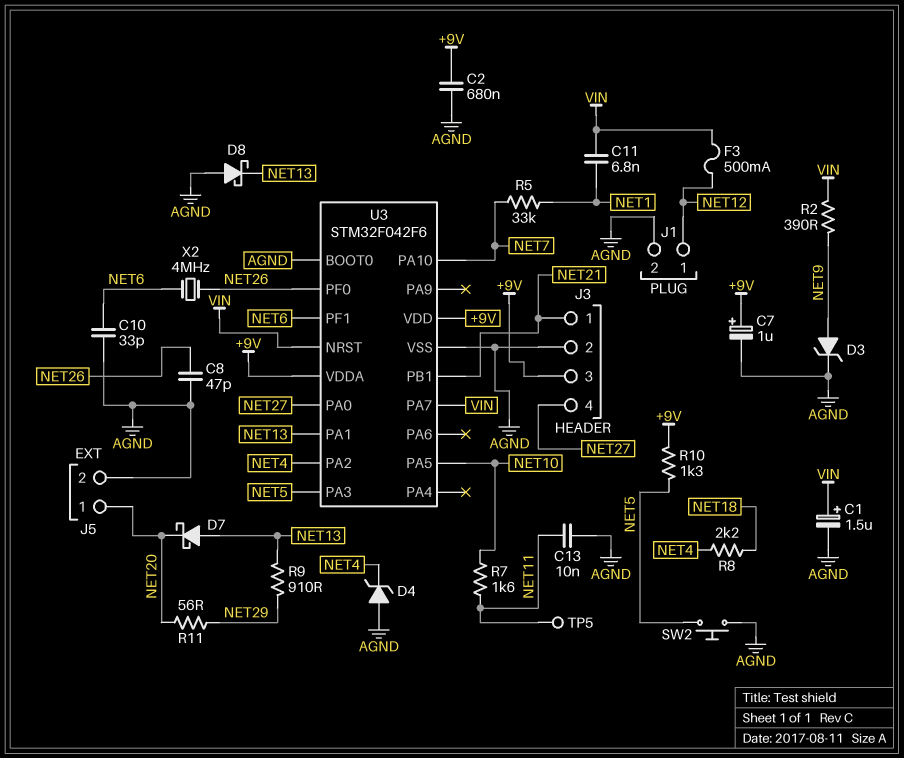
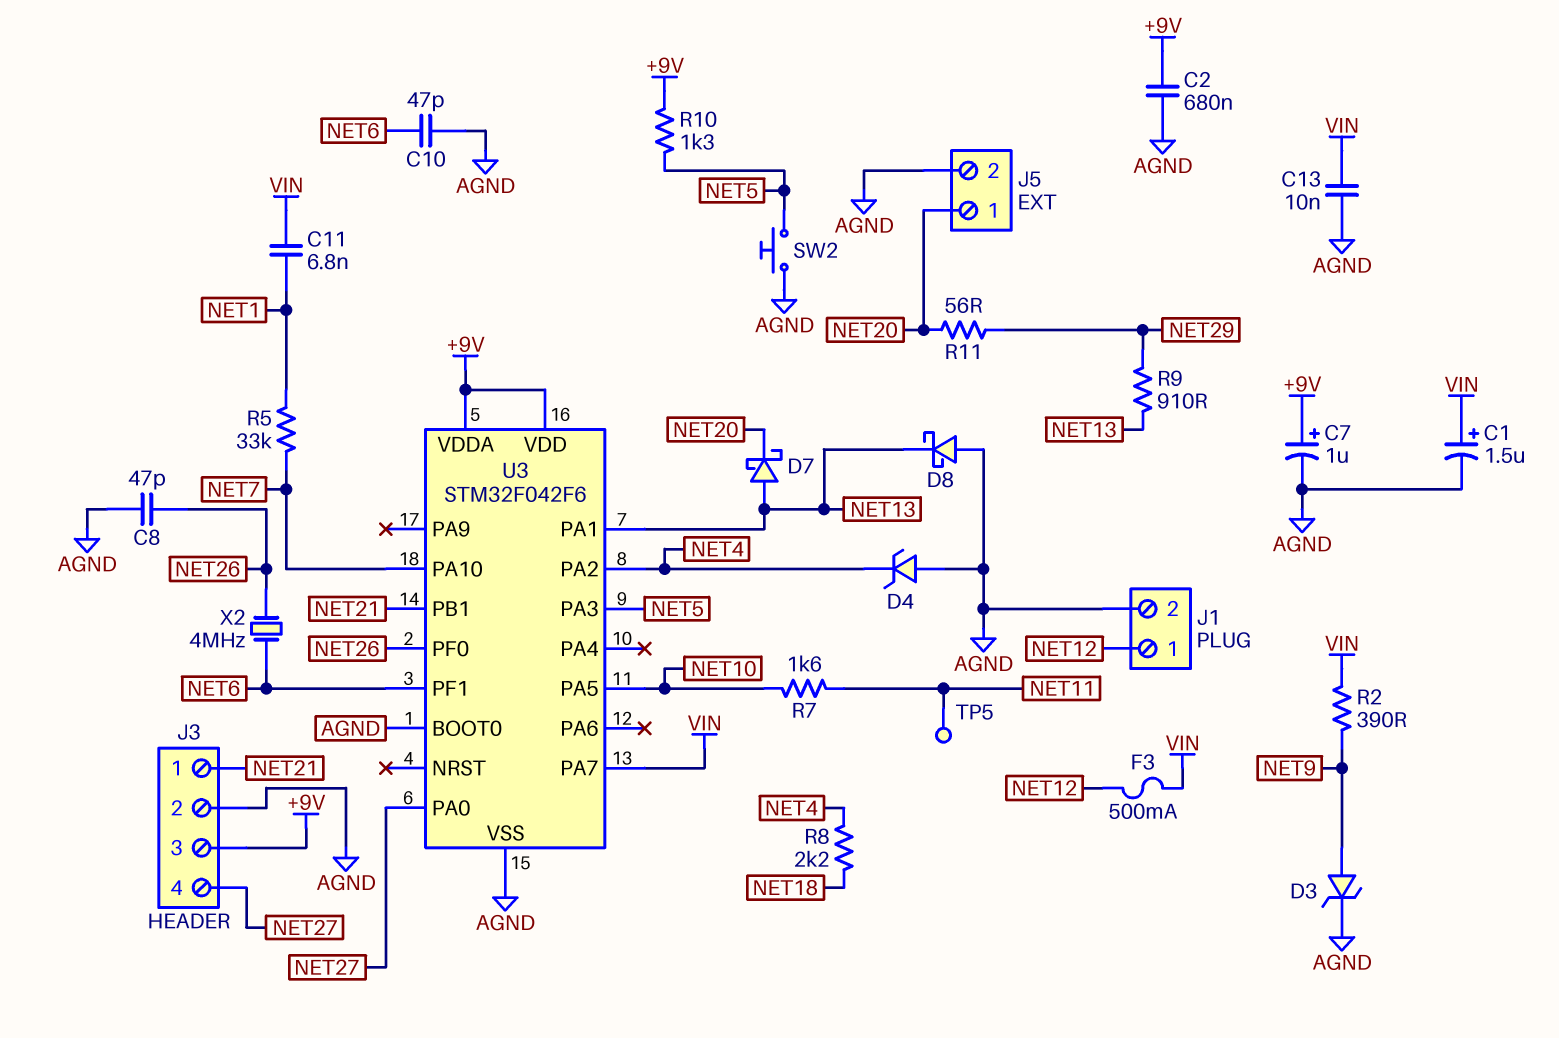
C10: 33pF (AGND, NET6) -> 47pF (AGND, NET6)
C13: 10nF (AGND, NET11) -> 10nF (AGND, VIN)
U3 pin NRST: VIN -> none

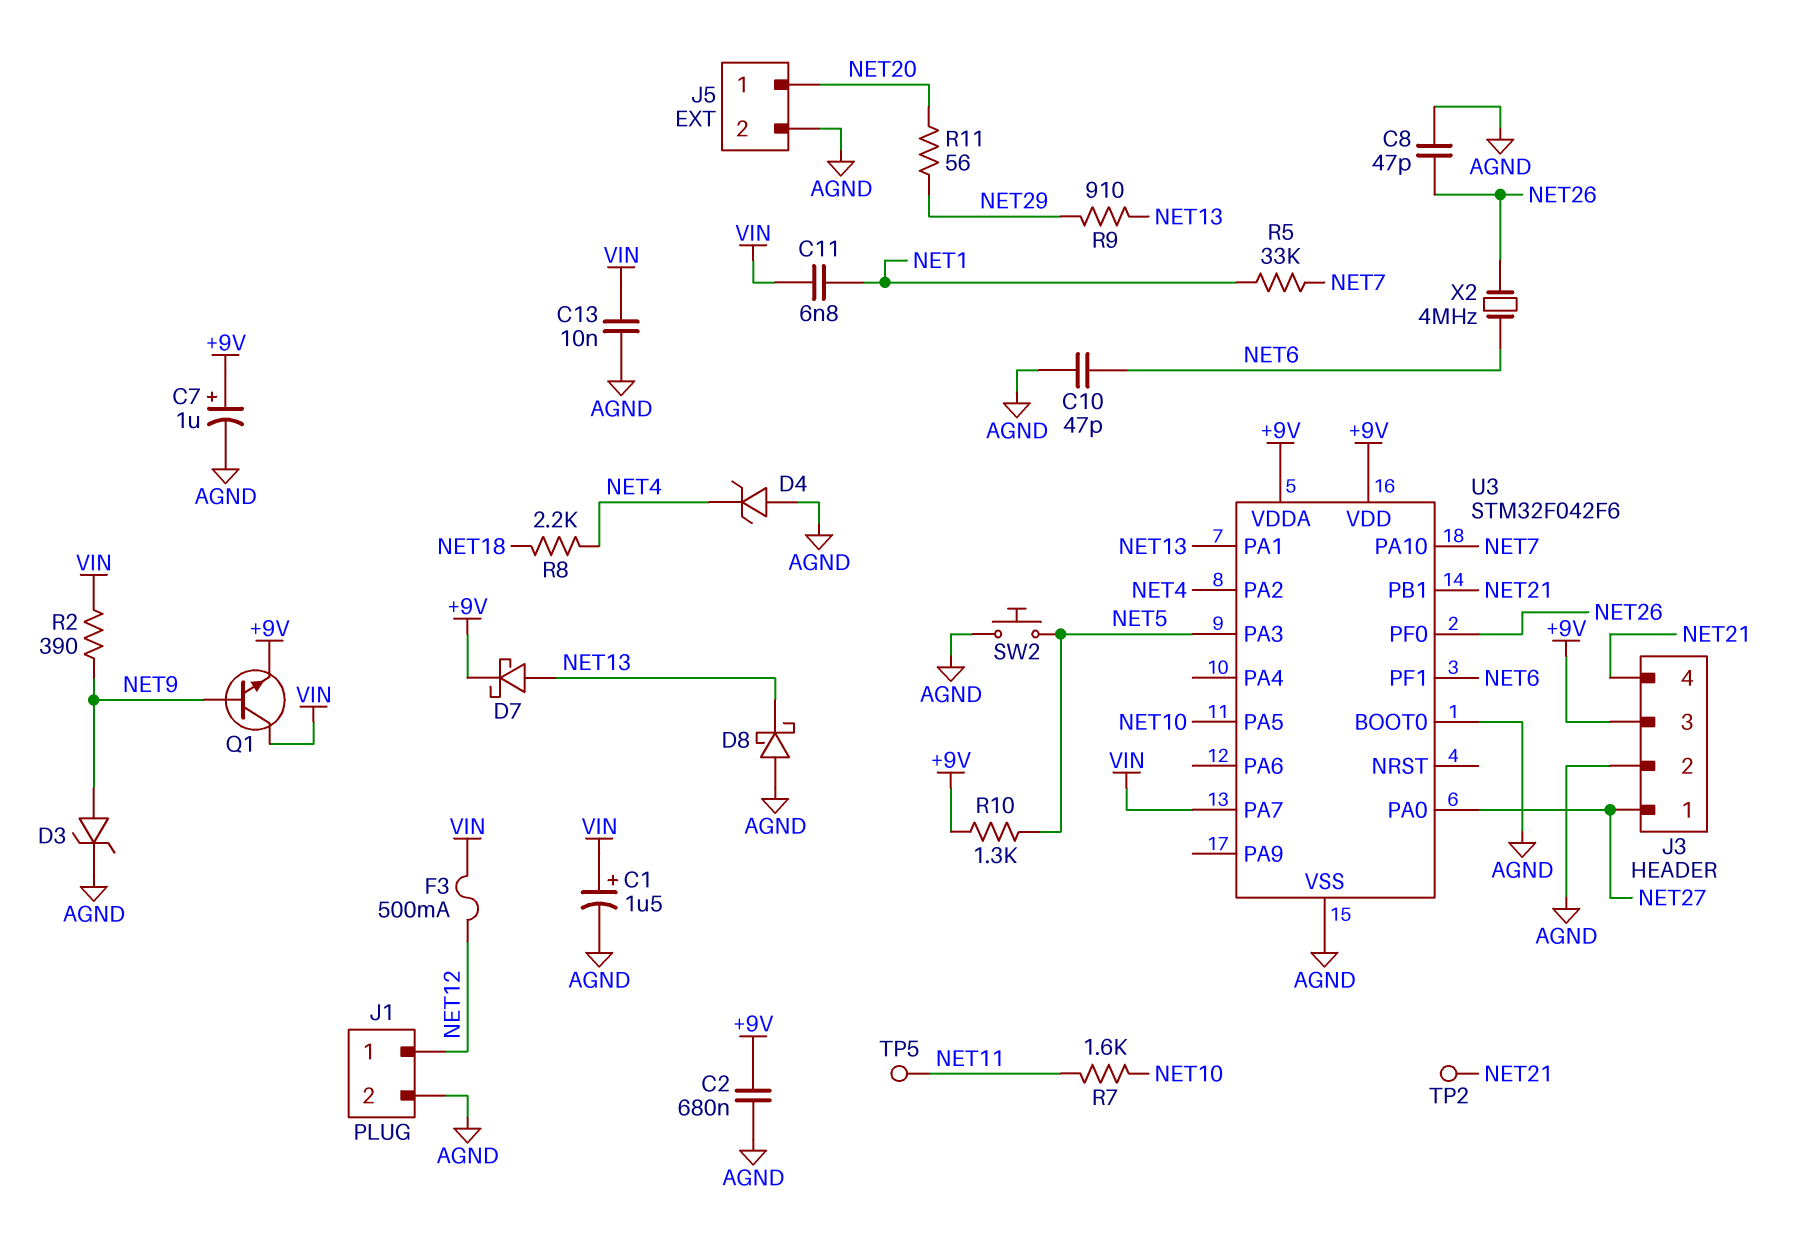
D7: schottky (A NET13, K NET20) -> schottky (A NET13, K +9V)
J3 pin 1: NET21 -> NET27
J3 pin 4: NET27 -> NET21
Q1: none -> NPN (B NET9, C VIN, E +9V)
TP2: none -> test point (NET21)

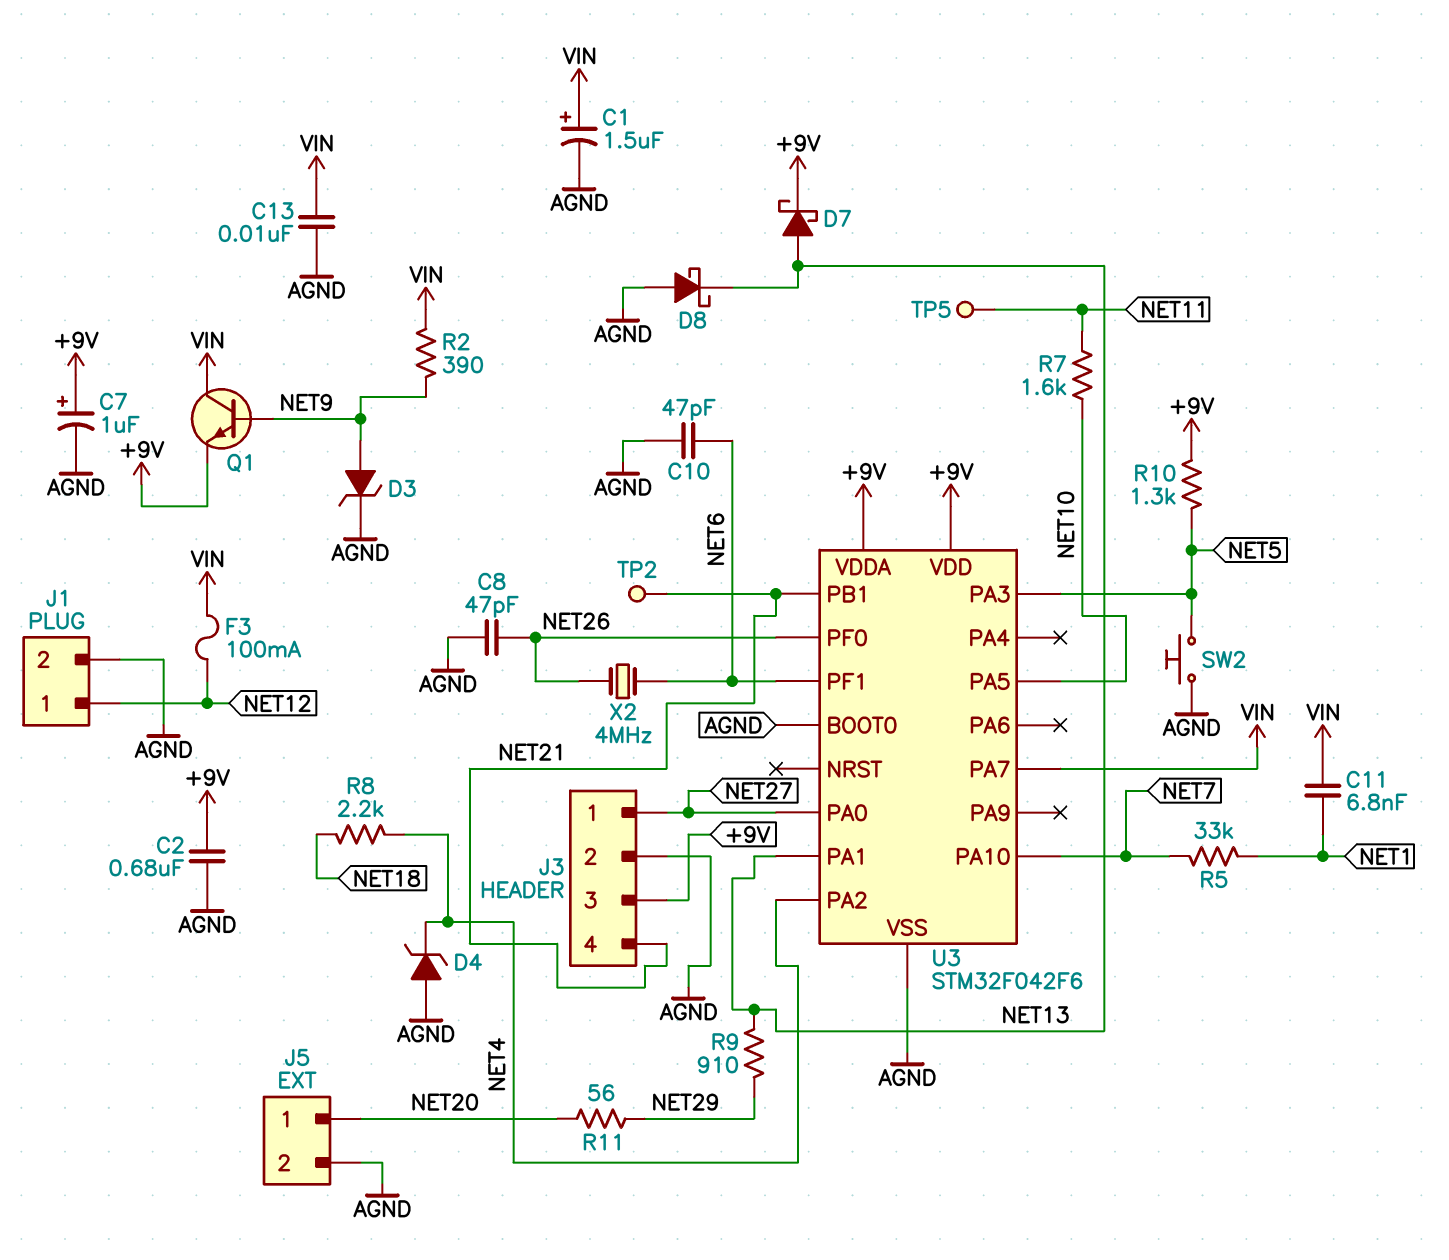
F3: 500mA (NET12, VIN) -> 100mA (NET12, VIN)

